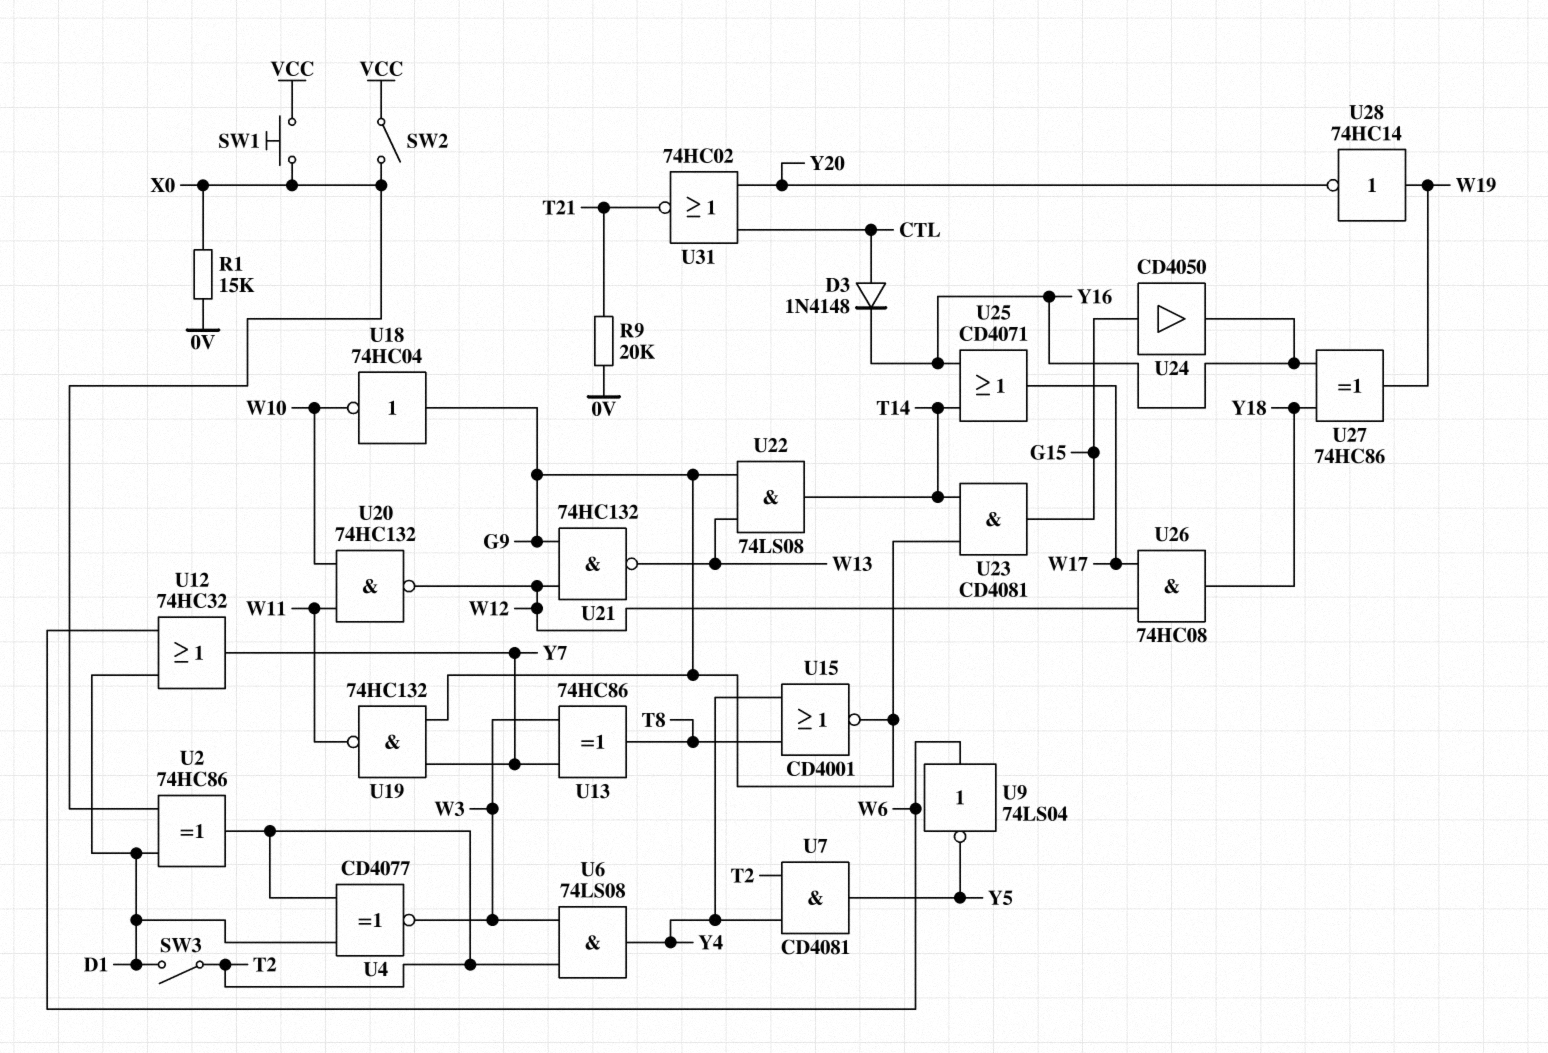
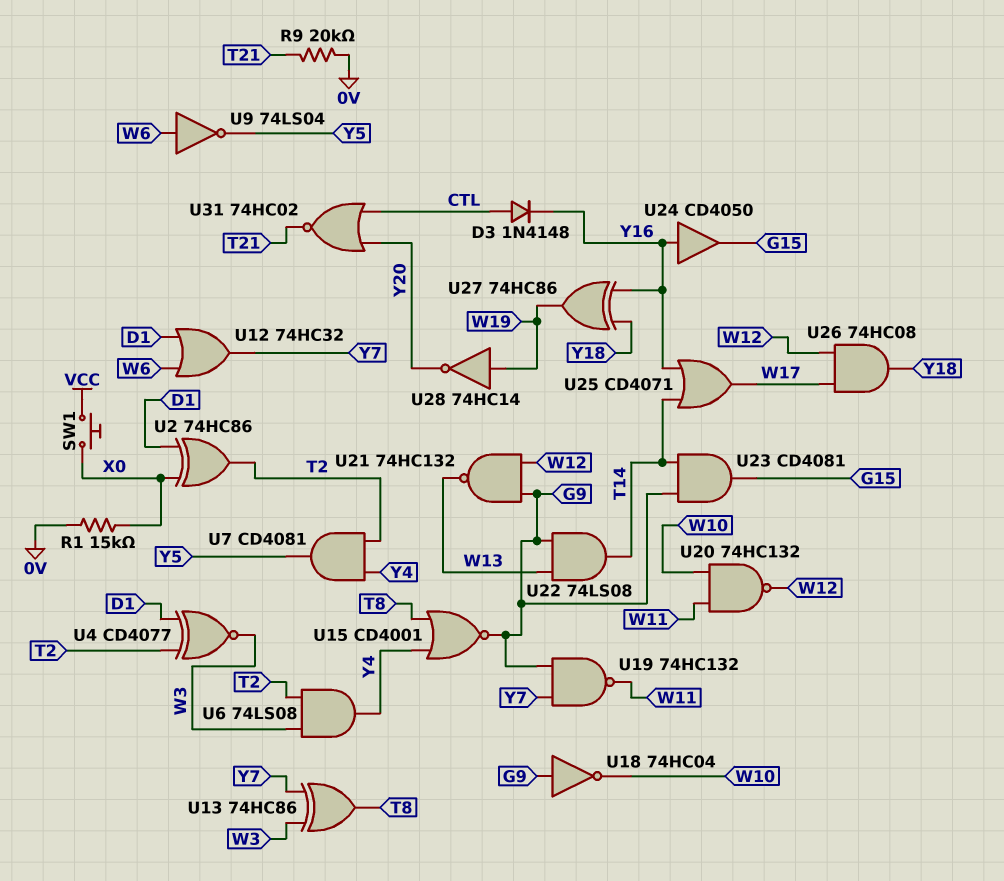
SW2: switch (VCC, X0) -> none
SW3: switch (D1, T2) -> none
U24: buffer CD4050 (in G15, out Y16) -> buffer CD4050 (in Y16, out G15)

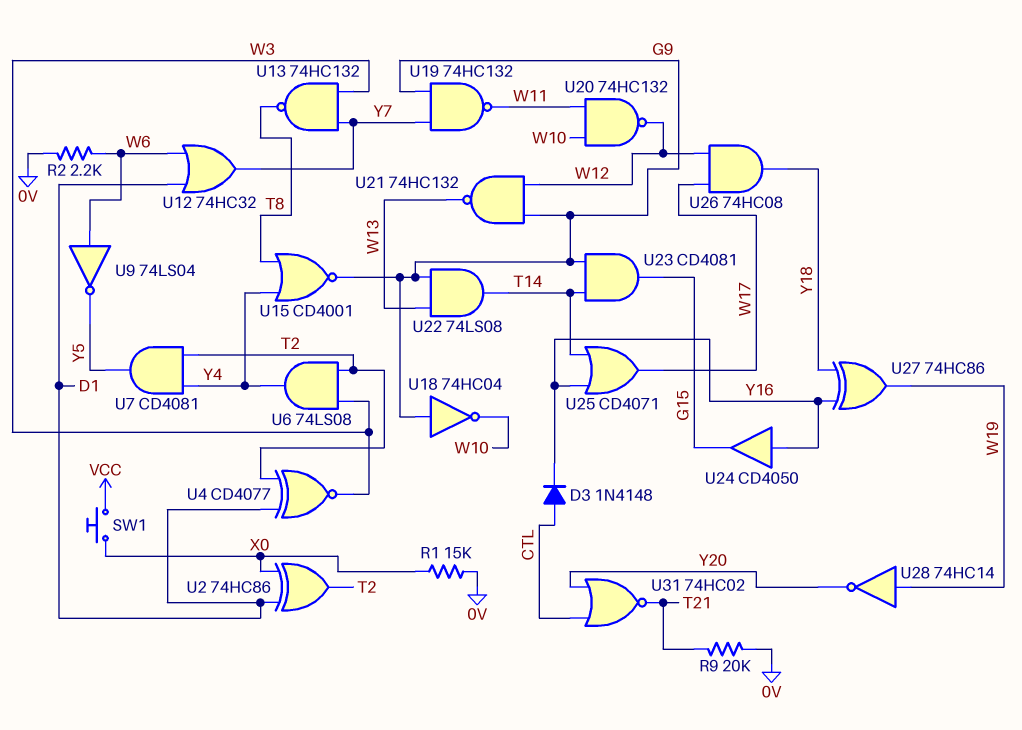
R2: none -> 2.2k (0V, W6)
U13: XOR 74HC86 (in W3, in Y7, out T8) -> NAND 74HC132 (in W3, in Y7, out T8)

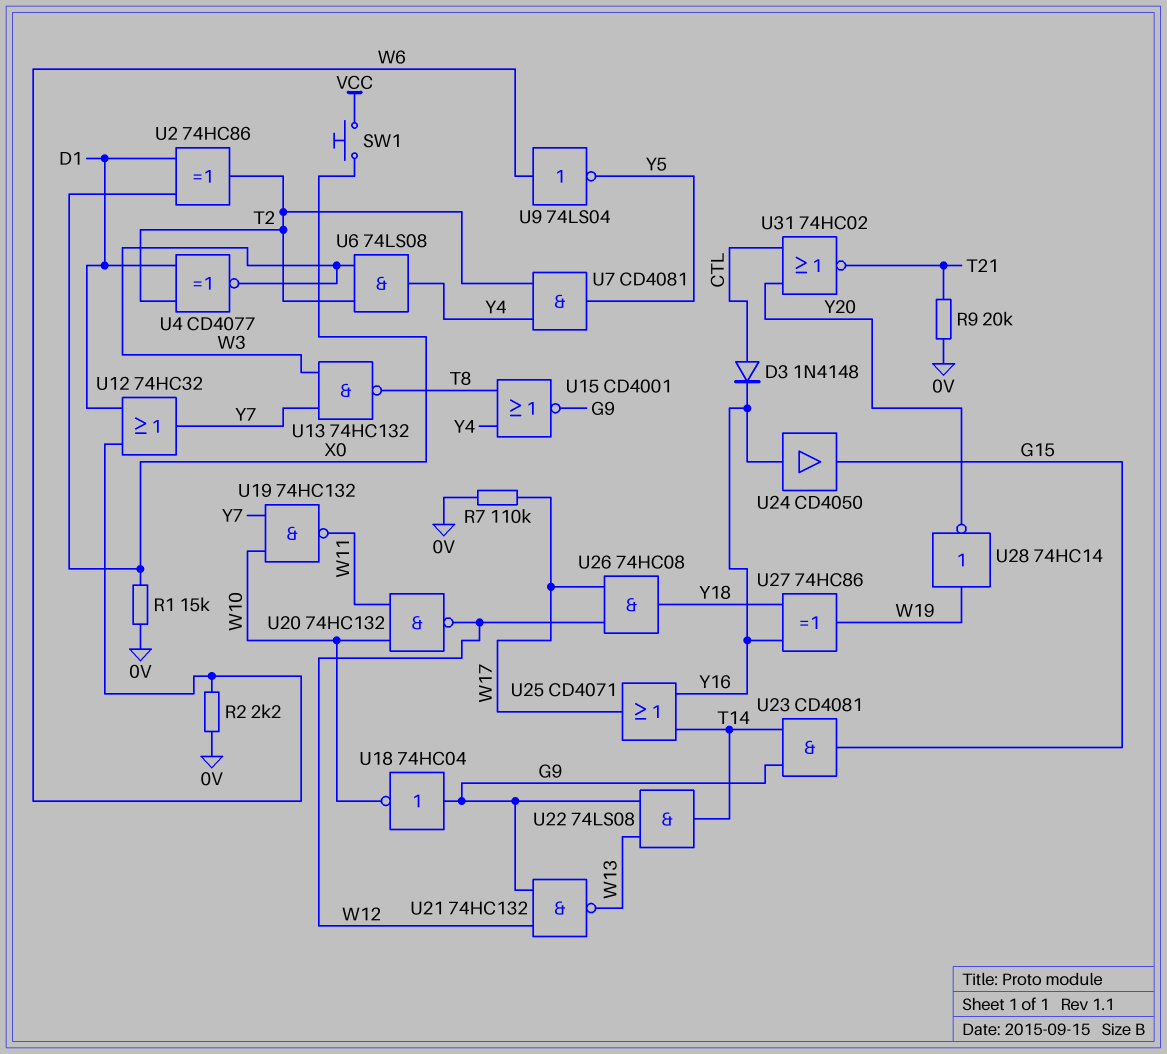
R7: none -> 110k (0V, W17)
U19: NAND 74HC132 (in G9, in Y7, out W11) -> NAND 74HC132 (in W10, in Y7, out W11)

